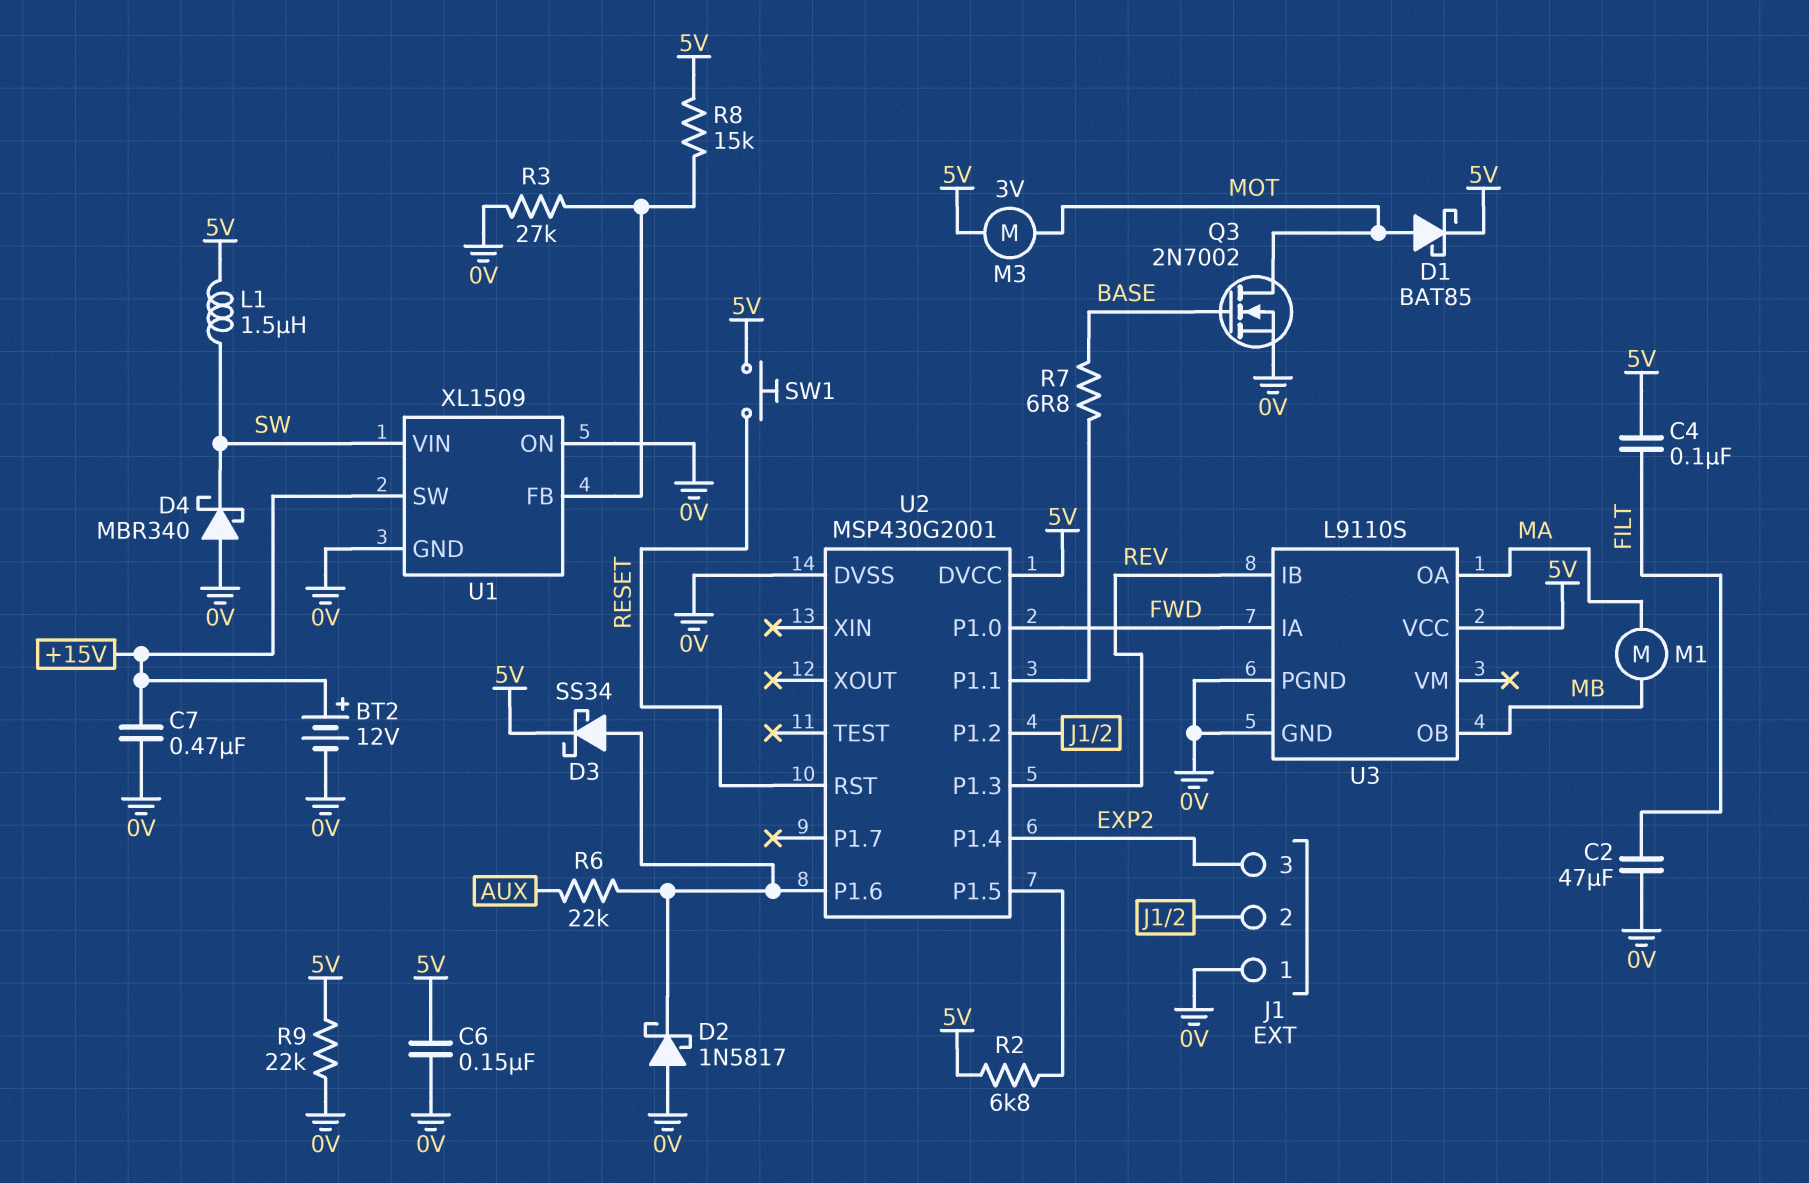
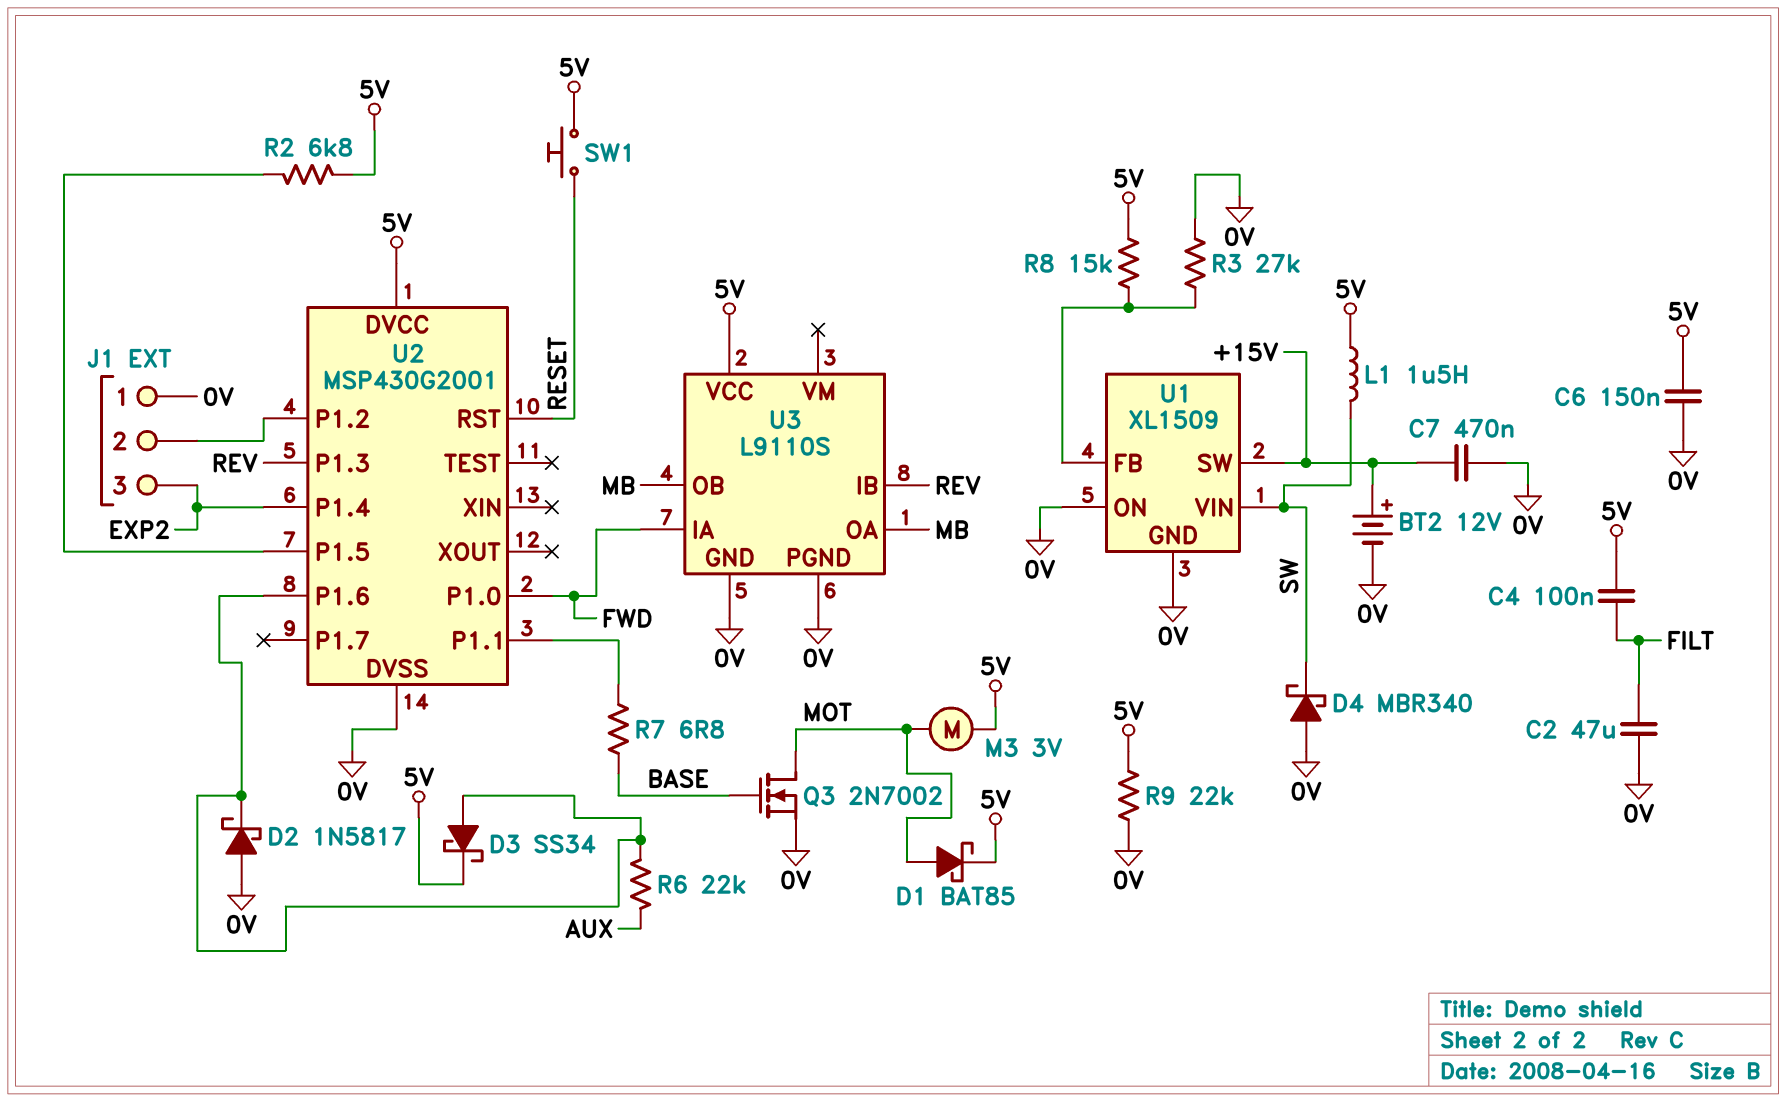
M1: motor (MA, MB) -> none
U3 pin OA: MA -> MB

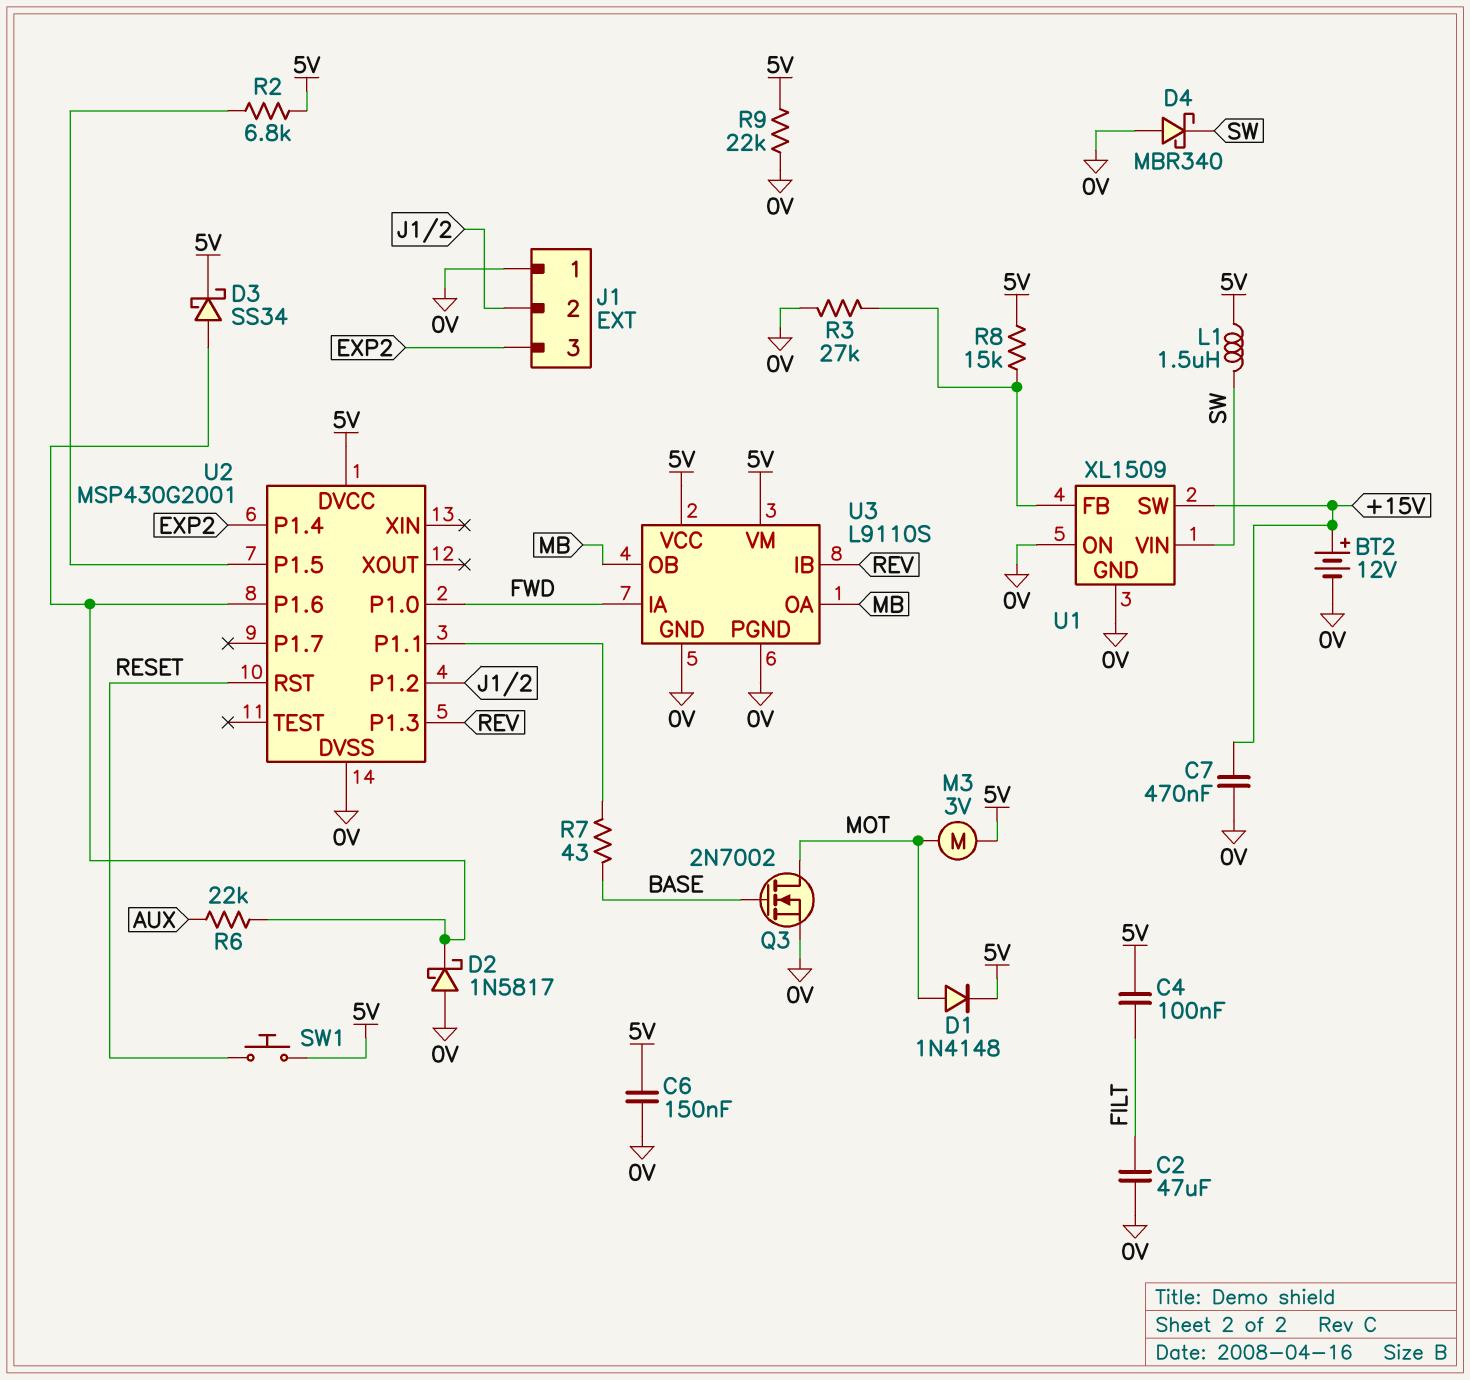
D1: schottky BAT85 (A MOT, K 5V) -> diode 1N4148 (A MOT, K 5V)
R7: 6.8 (BASE, U2/P1.1) -> 43 (BASE, U2/P1.1)
U3 pin VM: none -> 5V

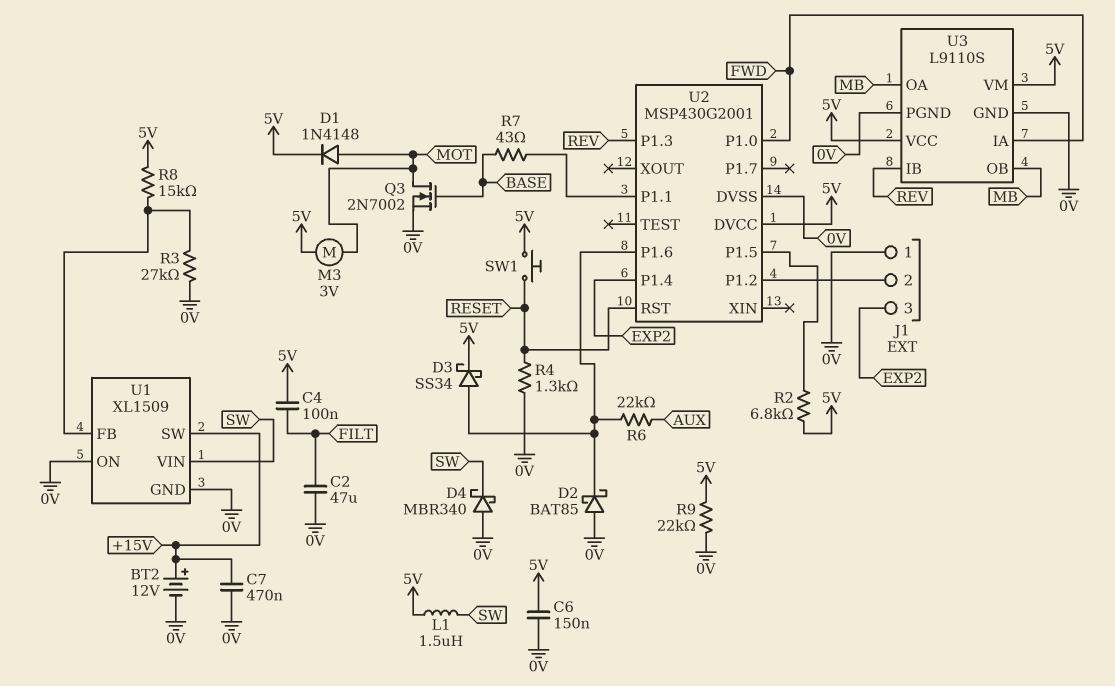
D2: schottky 1N5817 (A 0V, K U2/P1.6) -> schottky BAT85 (A 0V, K U2/P1.6)
R4: none -> 1.3k (0V, RESET)

